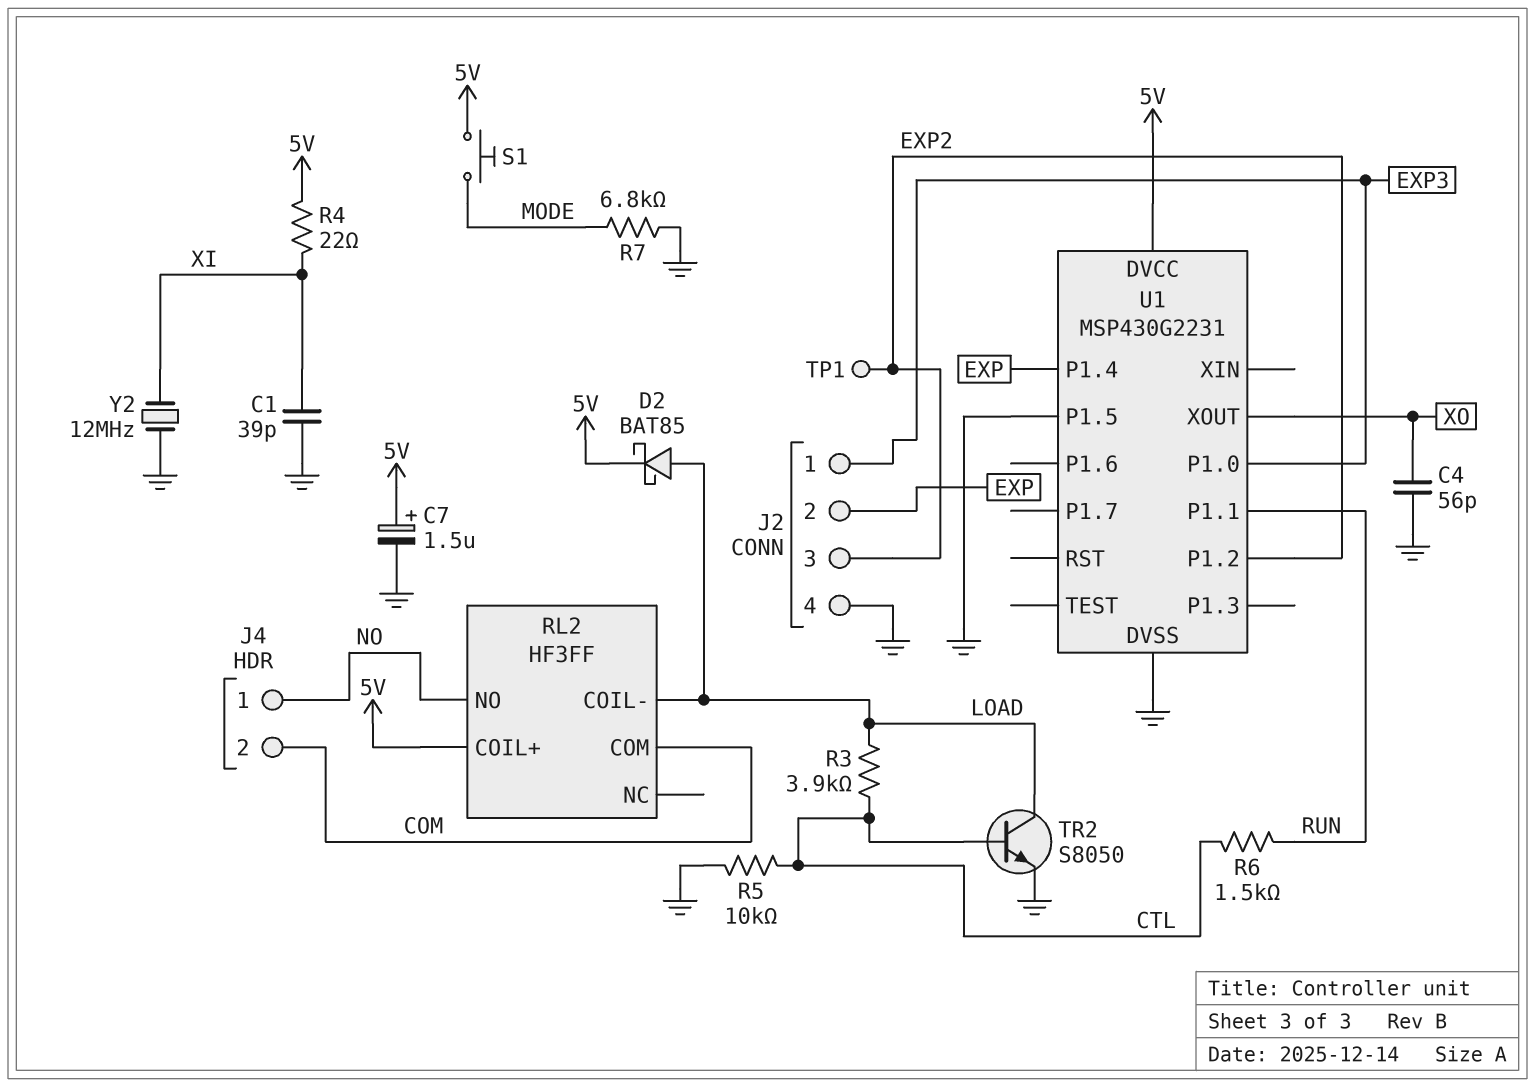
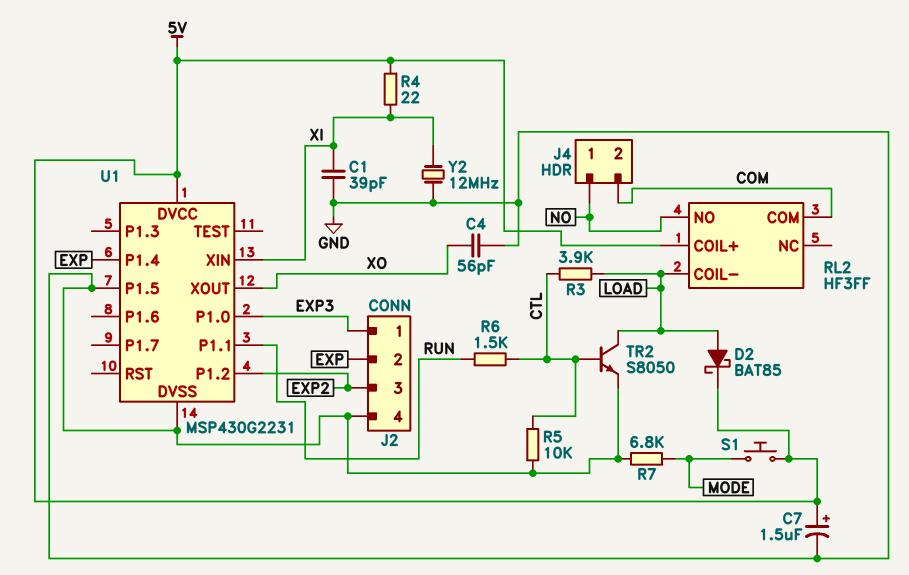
TP1: test point (EXP2) -> none
U1 pin XIN: none -> XI

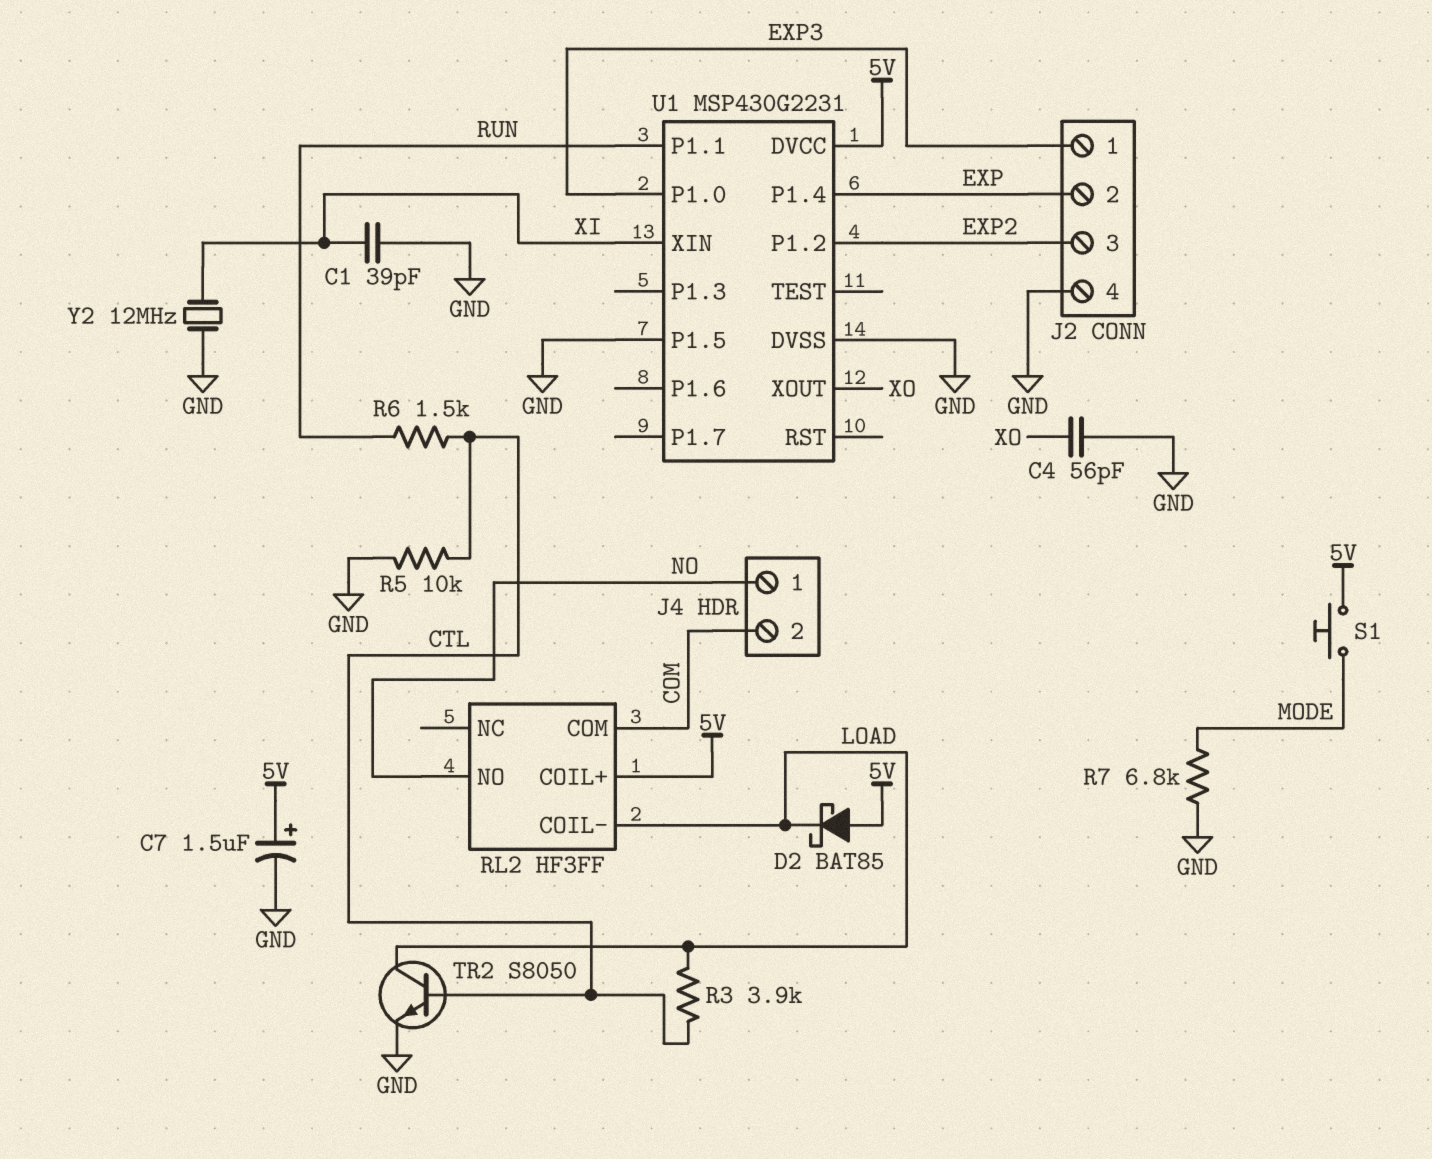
D2: schottky BAT85 (A LOAD, K 5V) -> schottky BAT85 (A 5V, K LOAD)
R4: 22 (5V, XI) -> none

